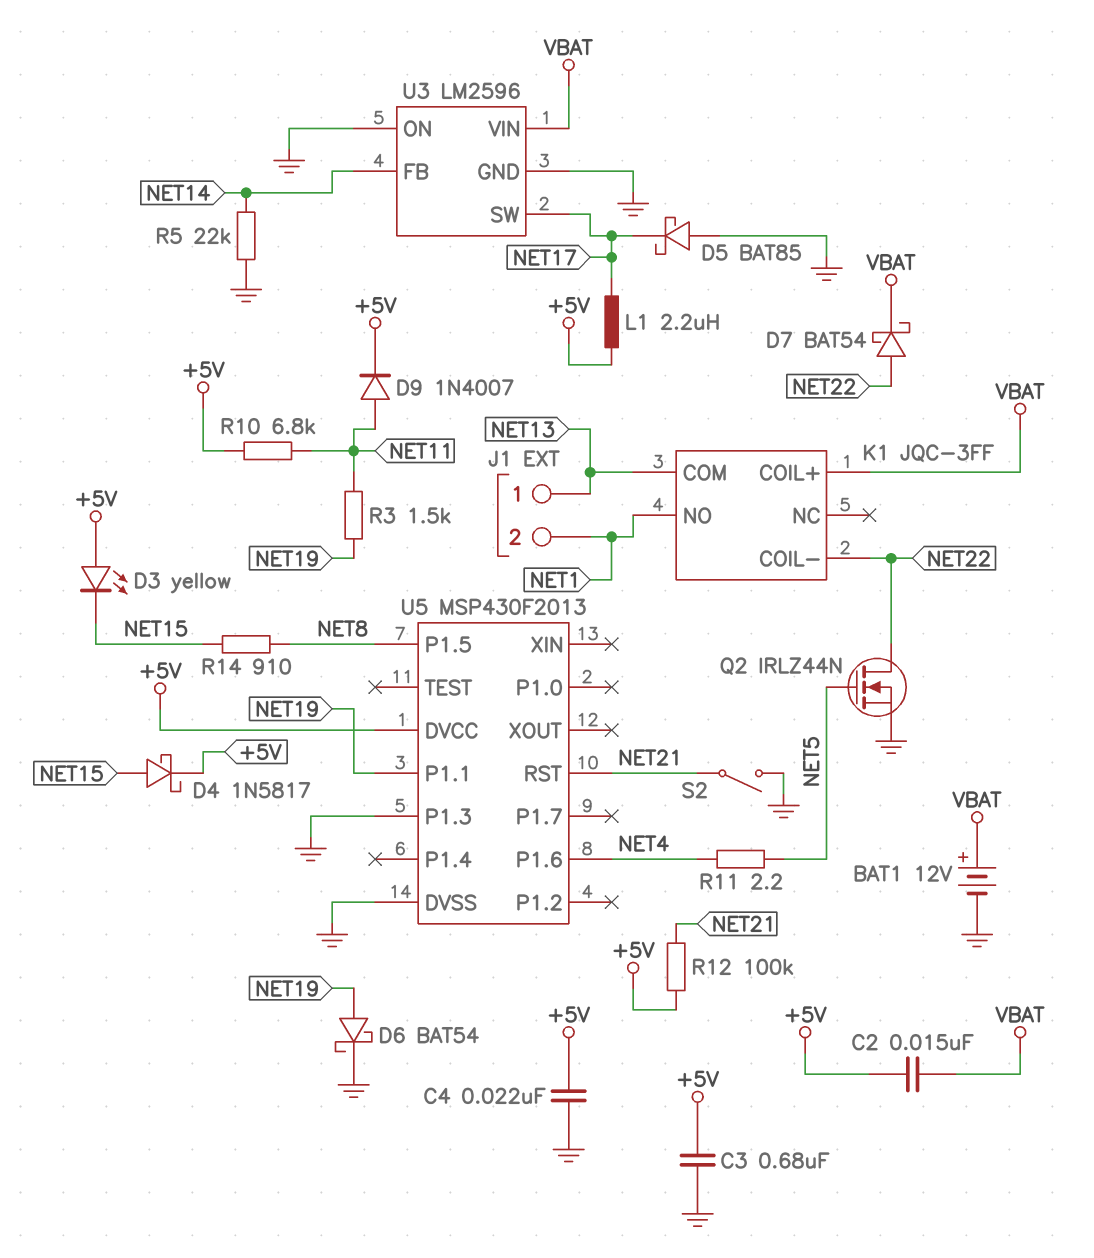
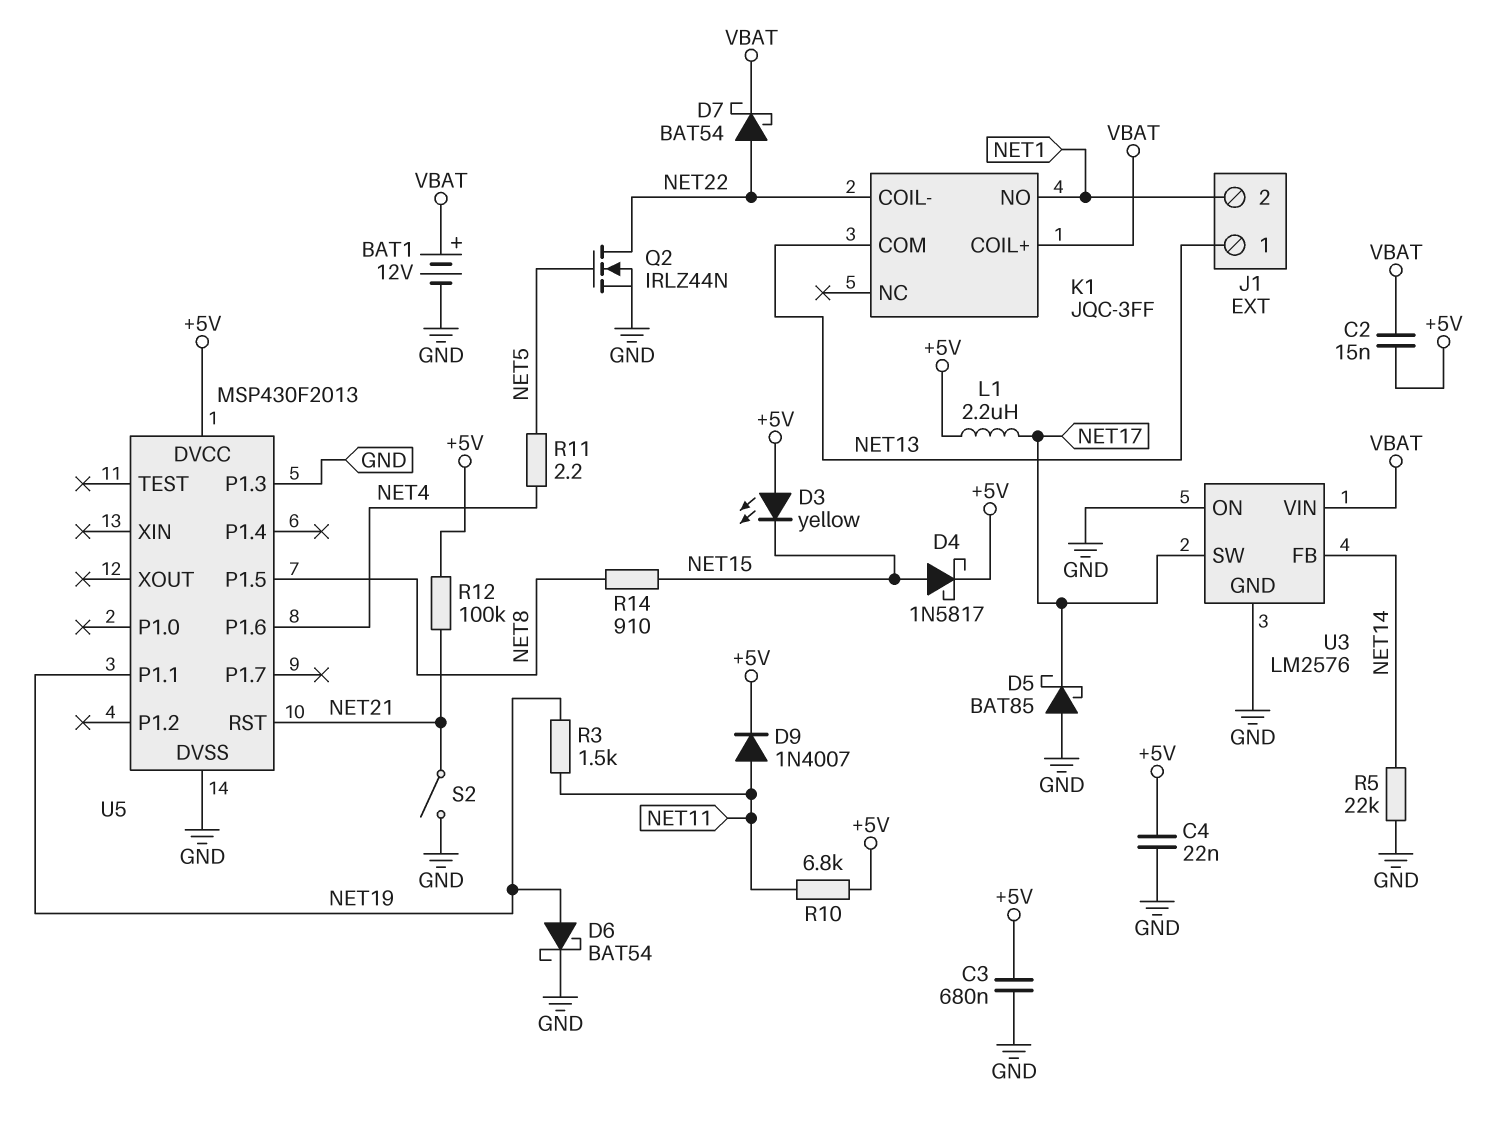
U3: LM2596 -> LM2576

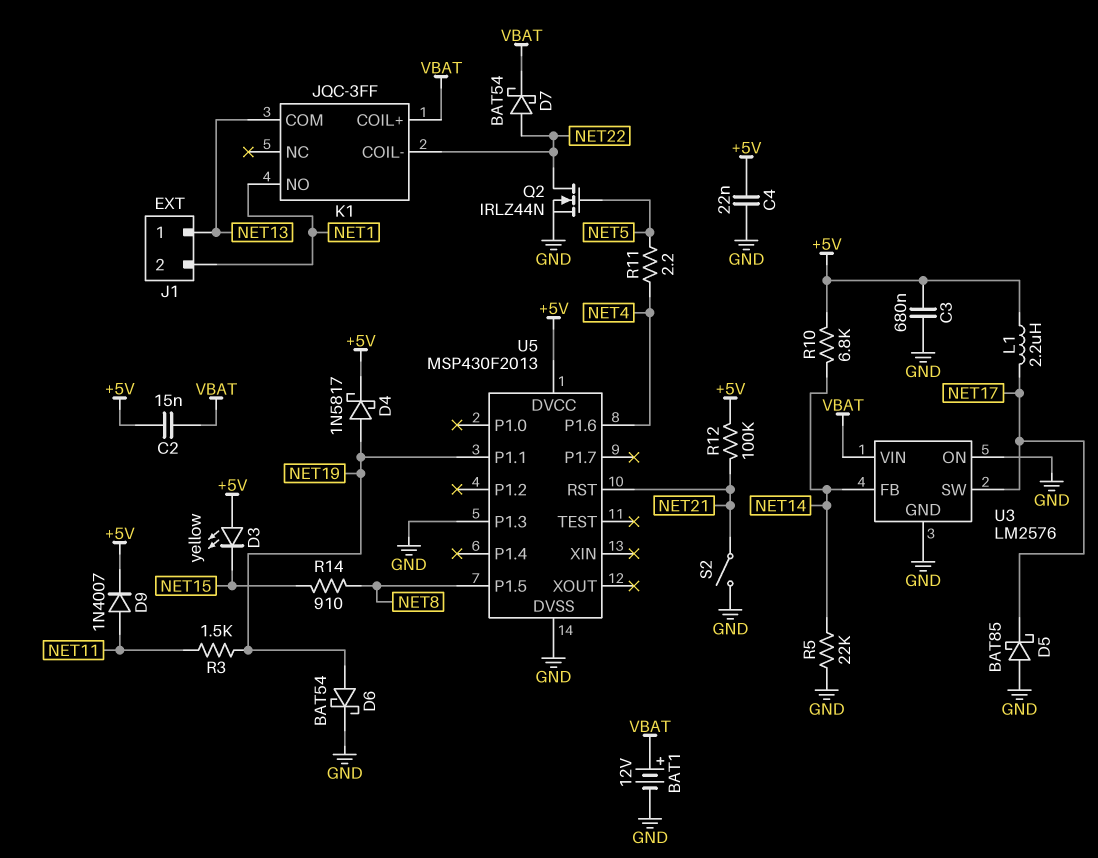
D4: schottky 1N5817 (A NET15, K +5V) -> schottky 1N5817 (A NET19, K +5V)
R10: 6.8k (+5V, NET11) -> 6.8k (+5V, NET14)

